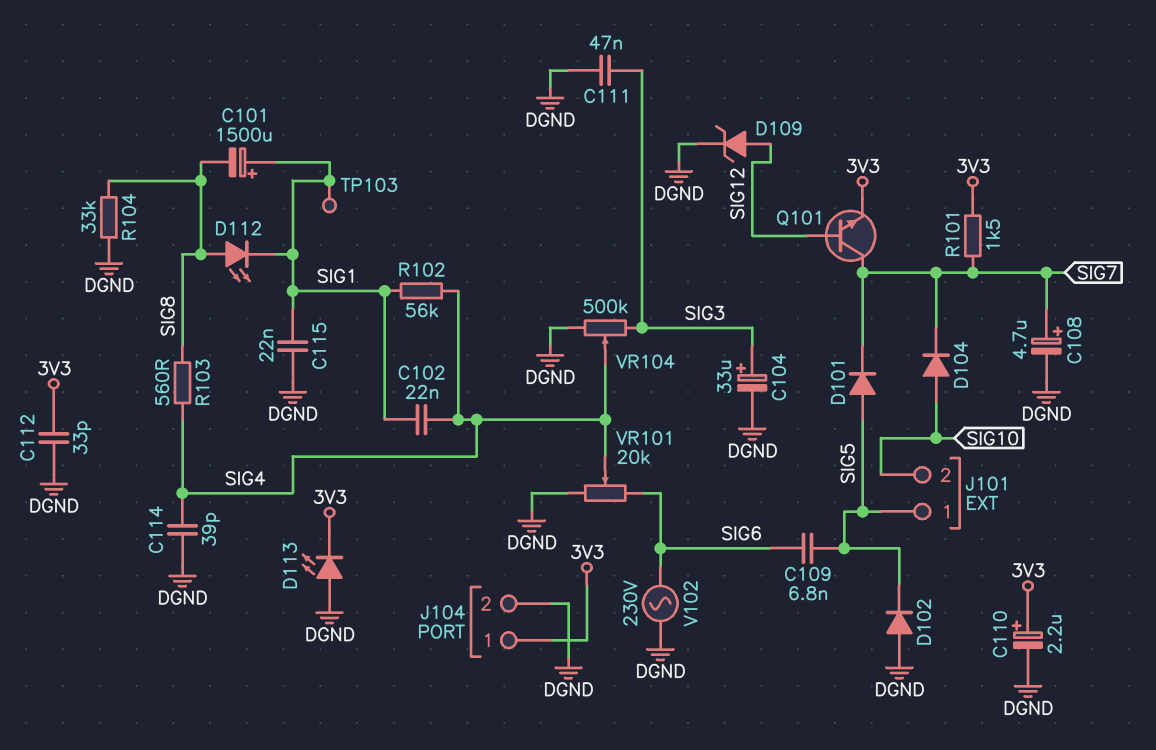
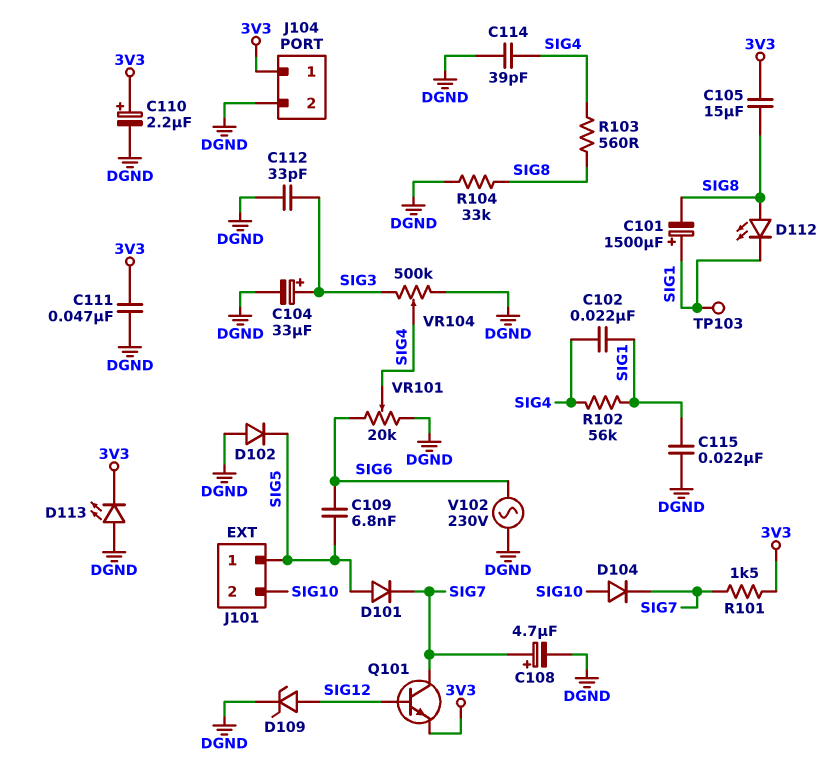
C105: none -> 15uF (3V3, SIG8)
C111: 47nF (DGND, SIG3) -> 47nF (3V3, DGND)
C112: 33pF (3V3, DGND) -> 33pF (DGND, SIG3)

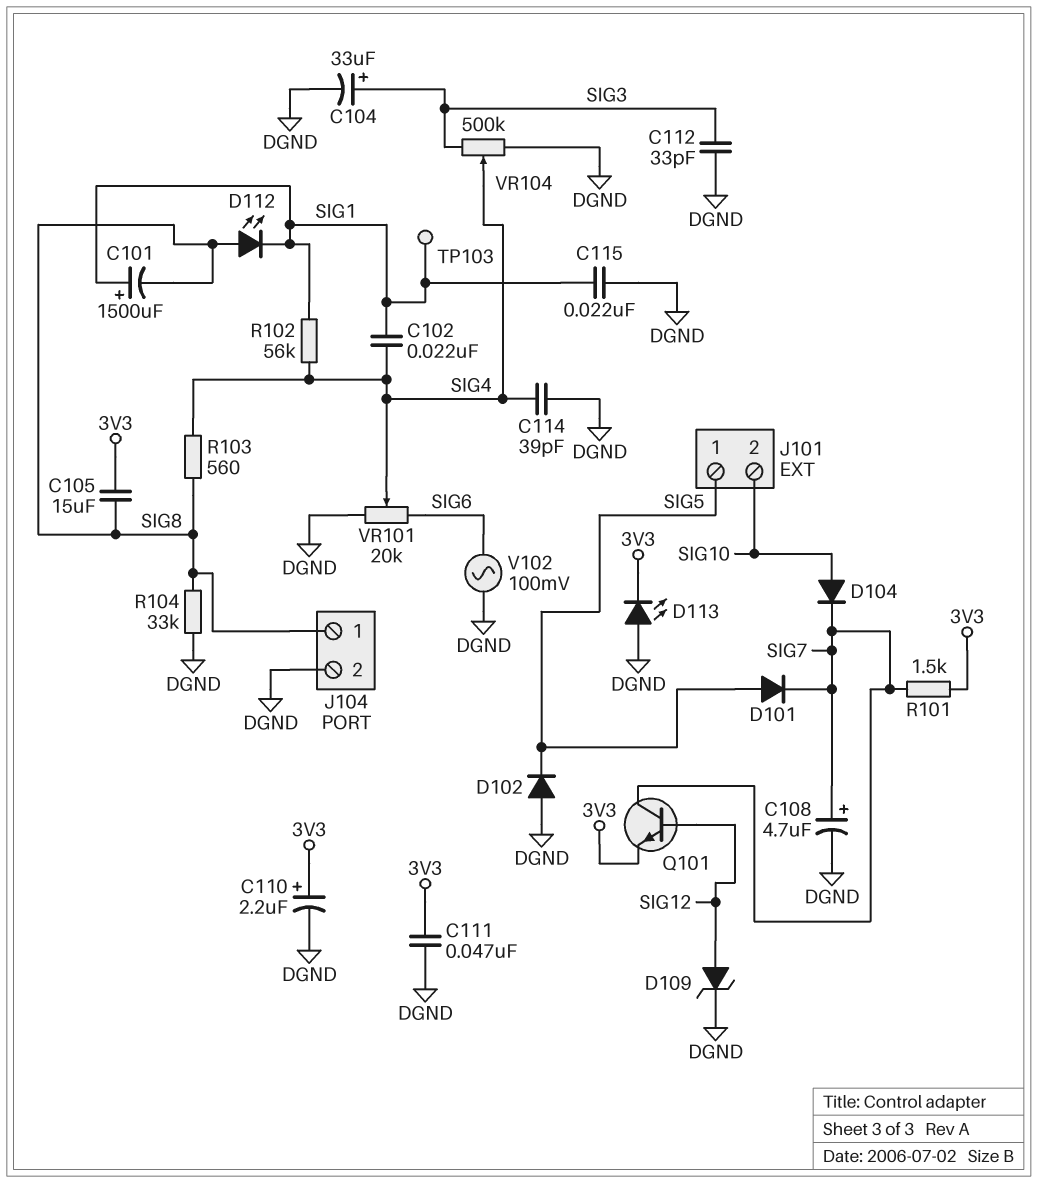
C109: 6.8nF (SIG5, SIG6) -> none
J104 pin 1: 3V3 -> SIG8
V102: AC 230V (DGND, SIG6) -> AC 100mV (DGND, SIG6)

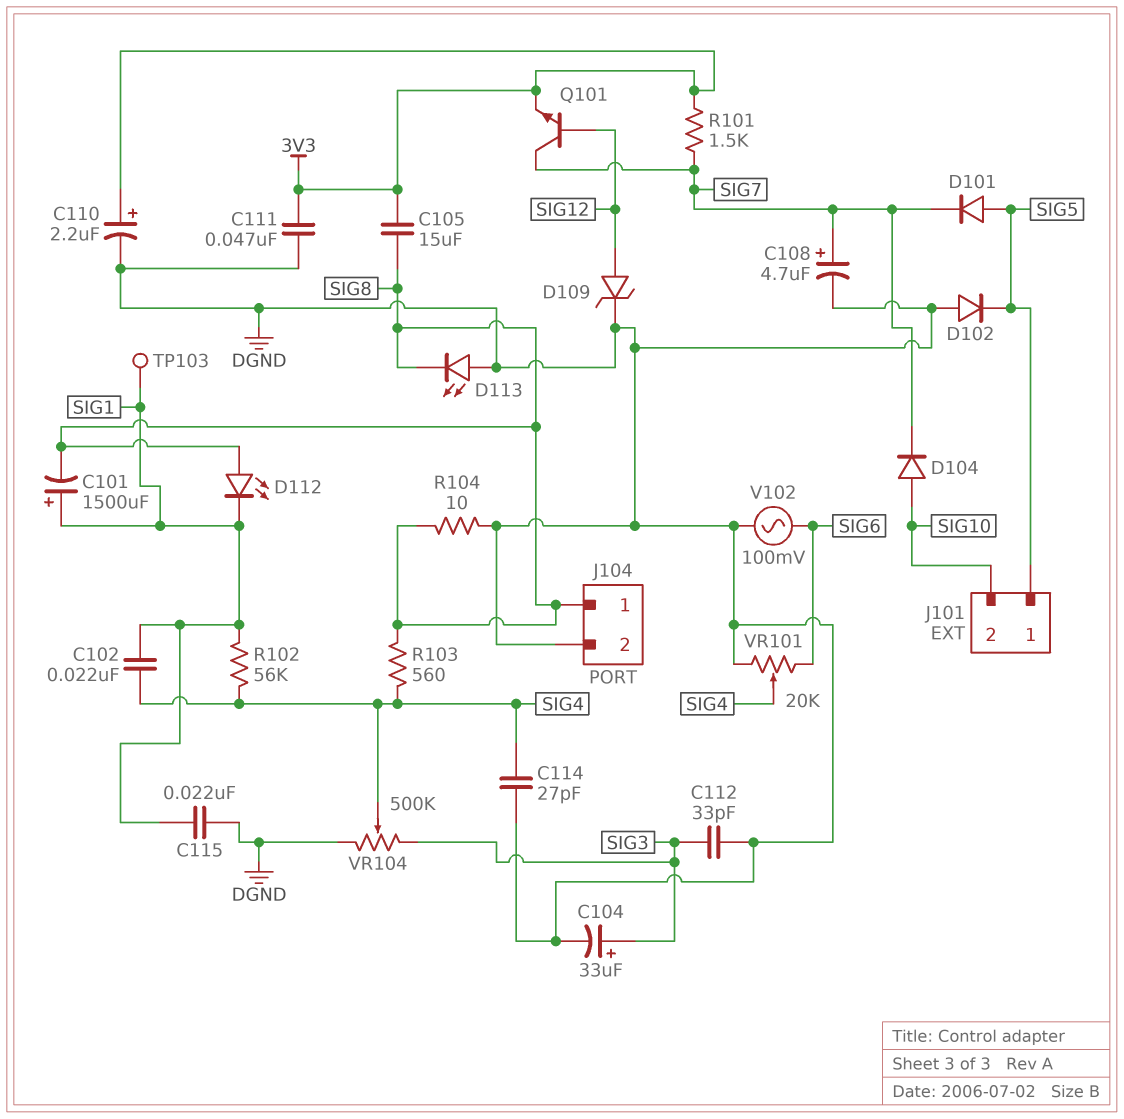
C114: 39pF (DGND, SIG4) -> 27pF (DGND, SIG4)
D113: LED (A DGND, K 3V3) -> LED (A DGND, K SIG8)
R104: 33k (DGND, SIG8) -> 10 (DGND, SIG8)

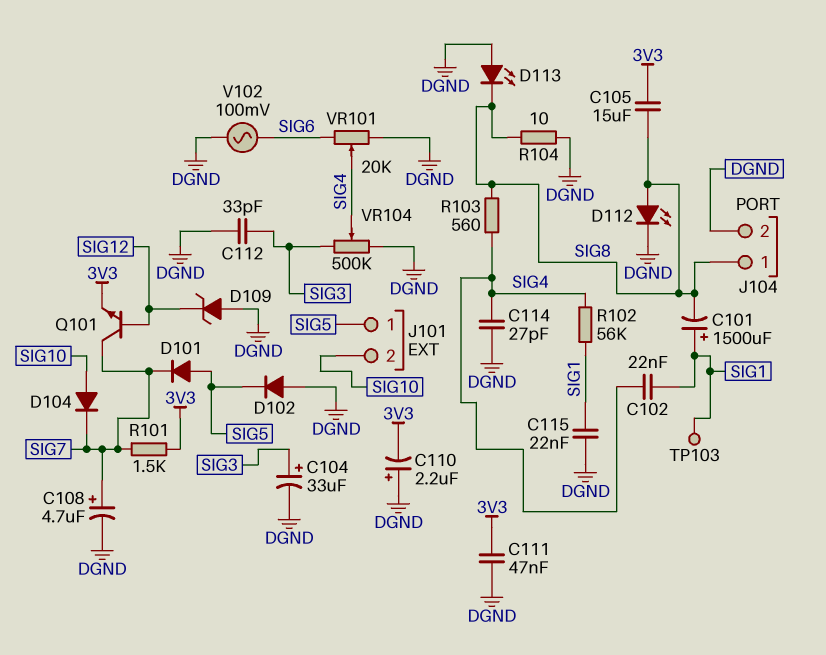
C110: 2.2uF (plus 3V3, minus DGND) -> 2.2uF (plus DGND, minus 3V3)
D109: zener (A SIG12, K DGND) -> zener (A DGND, K SIG12)
D112: LED (A SIG8, K SIG1) -> LED (A SIG8, K DGND)

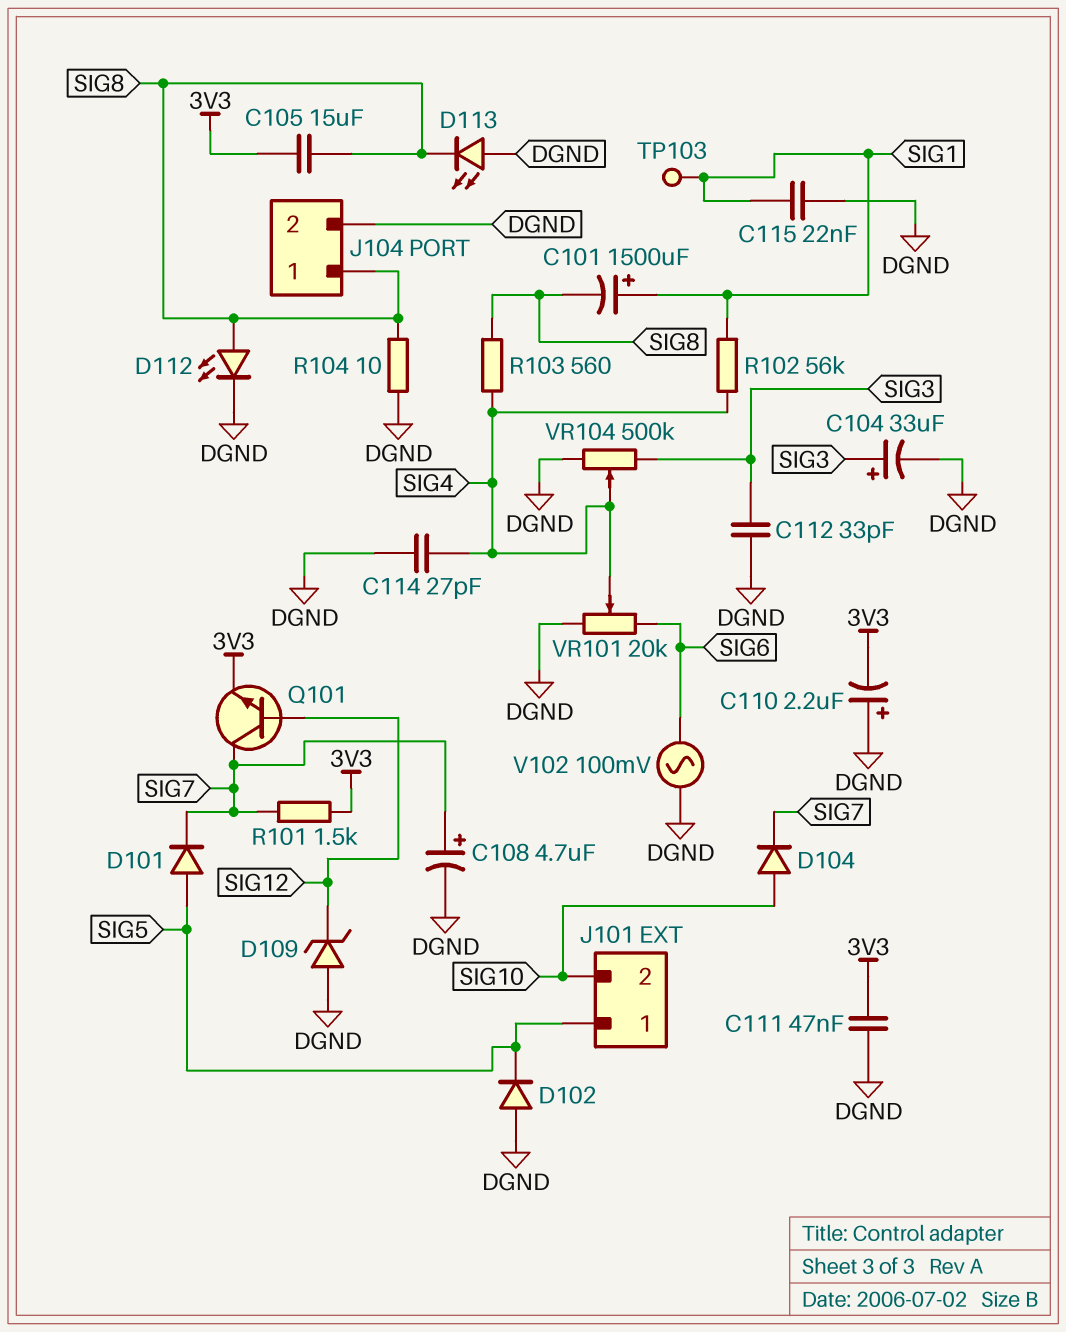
C102: 22nF (SIG1, SIG4) -> none

